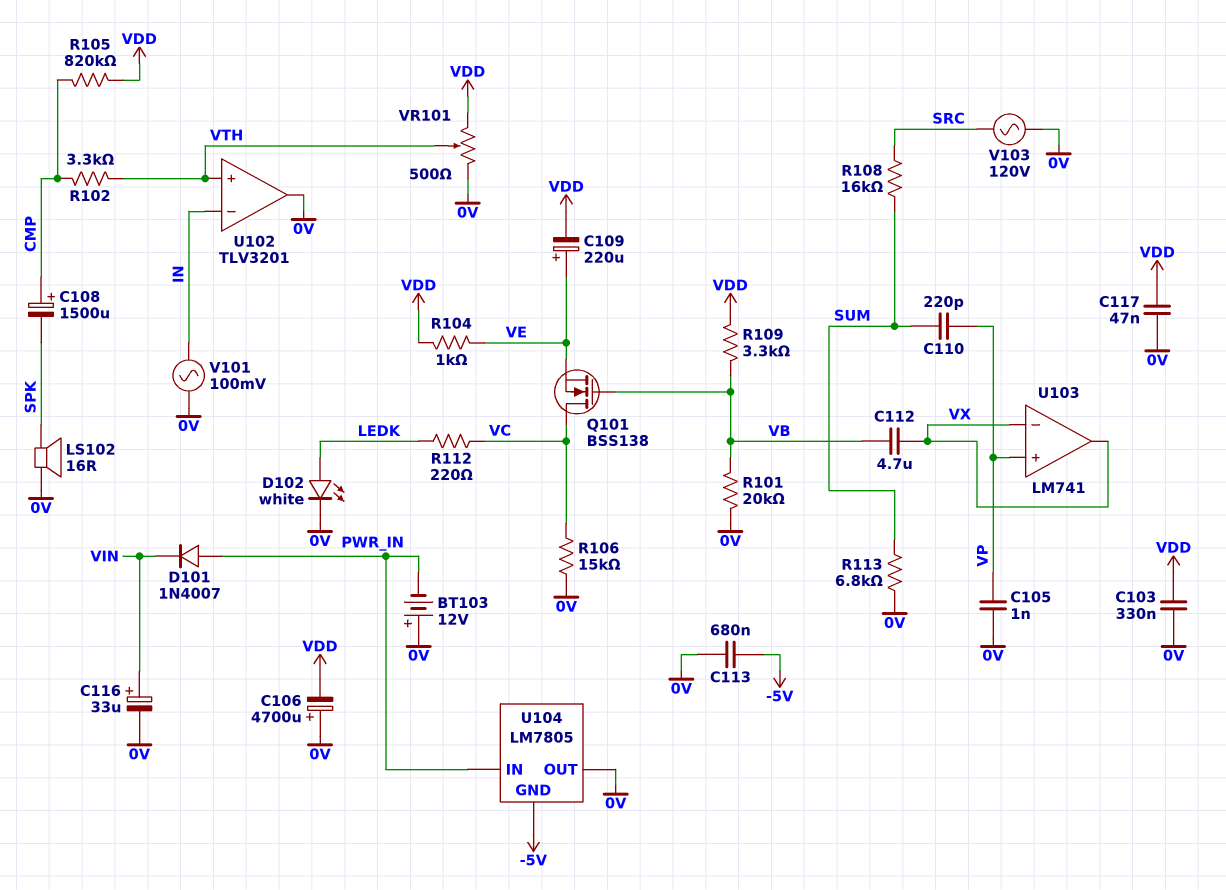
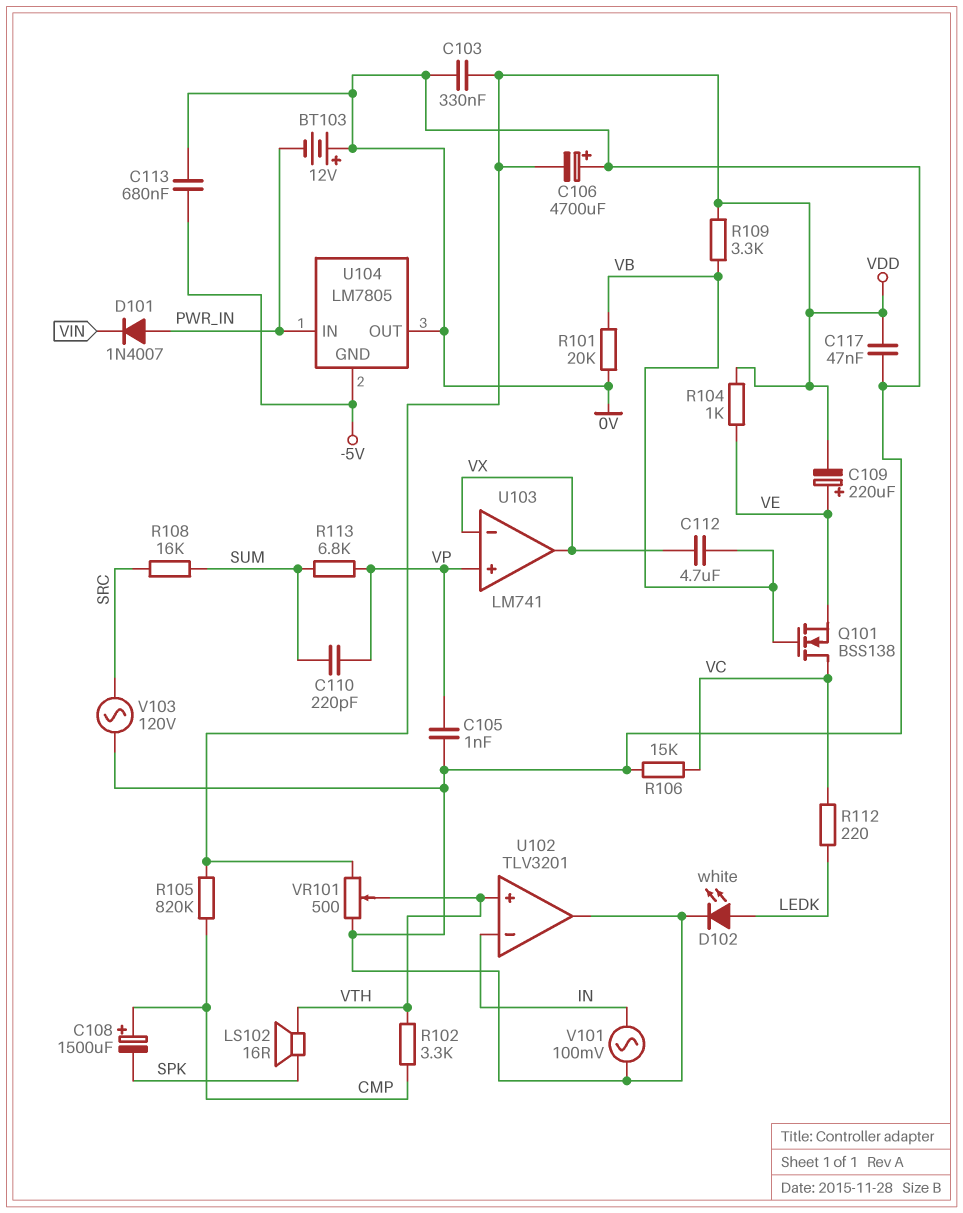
C116: 33uF (plus VIN, minus 0V) -> none
LS102: speaker 16R (0V, SPK) -> speaker 16R (SPK, VTH)
R113: 6.8k (0V, SUM) -> 6.8k (SUM, VP)

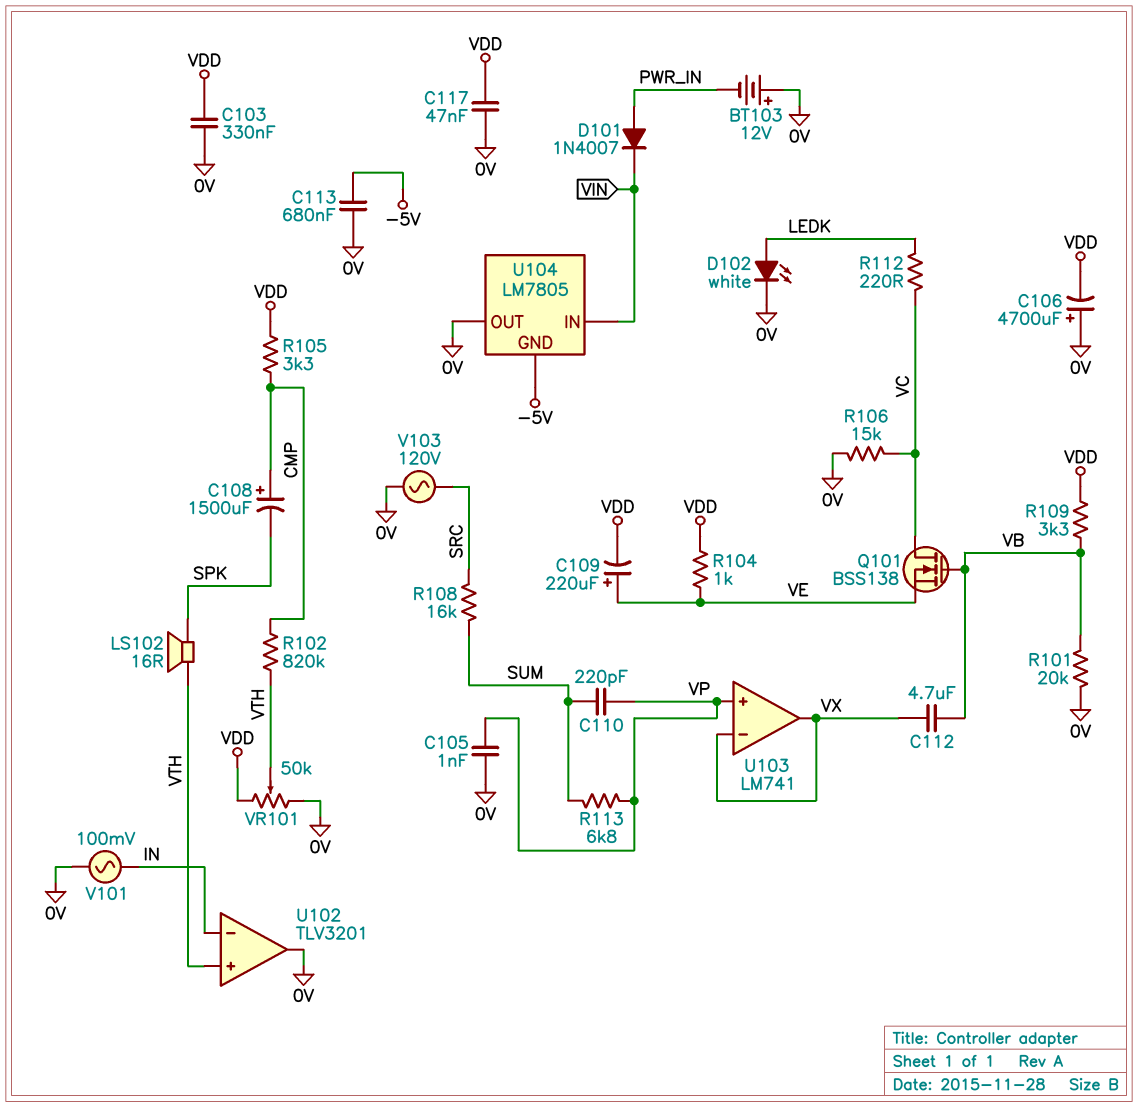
R102: 3.3k (CMP, VTH) -> 820k (CMP, VTH)
R105: 820k (CMP, VDD) -> 3.3k (CMP, VDD)
U104 pin IN: PWR_IN -> VIN
VR101: 500 (0V, VDD, wiper VTH) -> 50k (0V, VDD, wiper VTH)

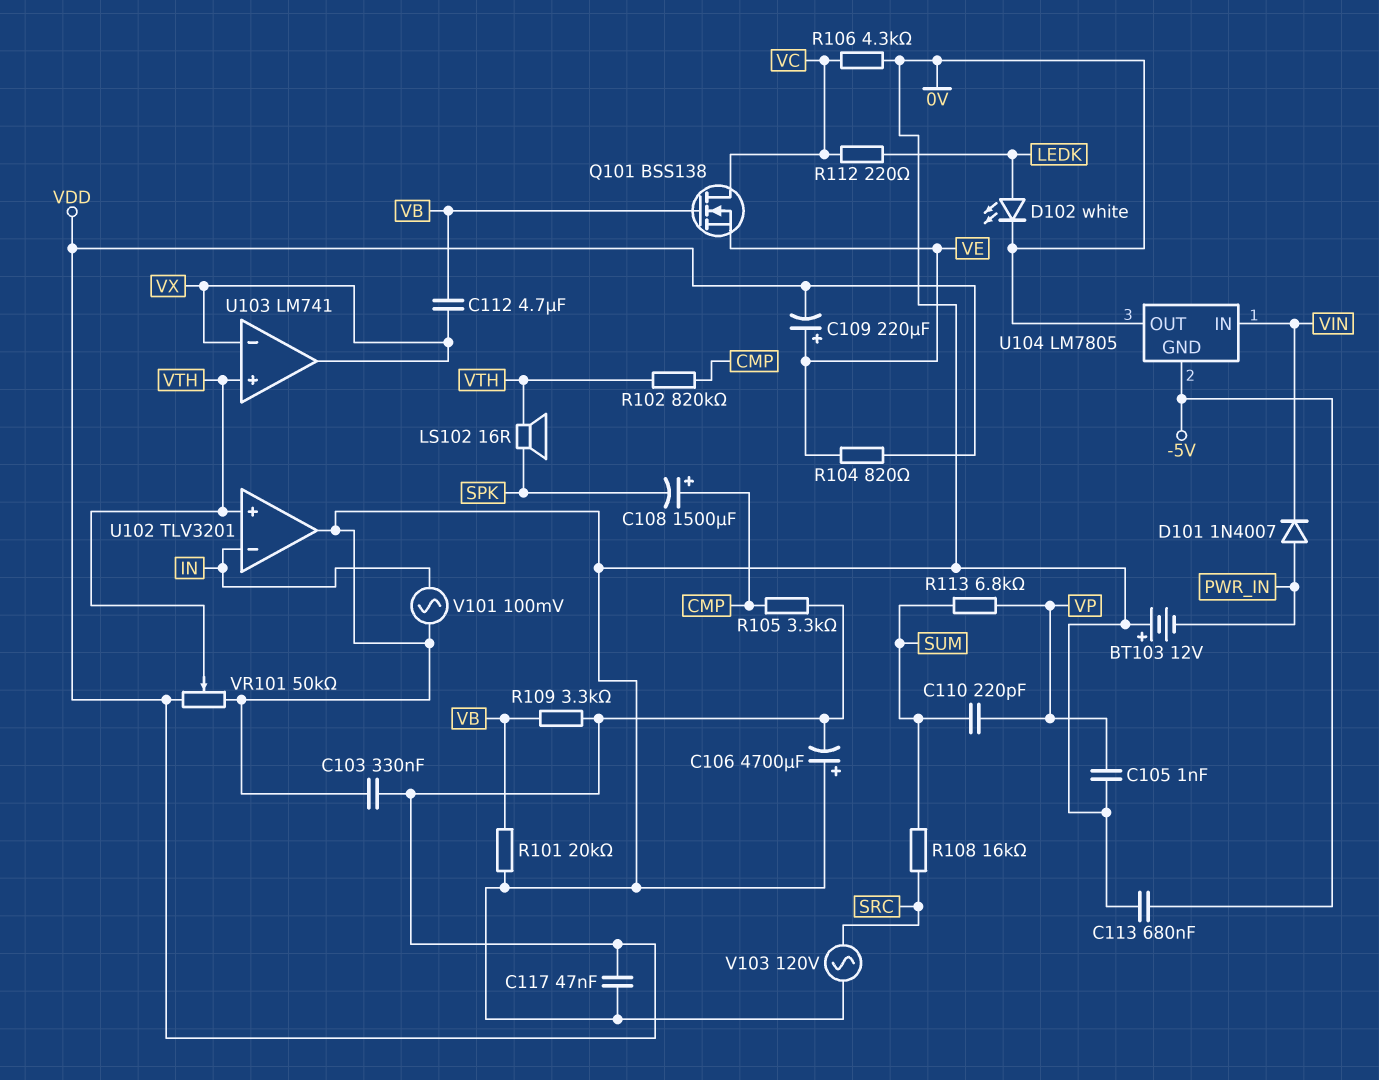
R104: 1k (VDD, VE) -> 820 (VDD, VE)
R106: 15k (0V, VC) -> 4.3k (0V, VC)
U103 pin in+: VP -> VTH

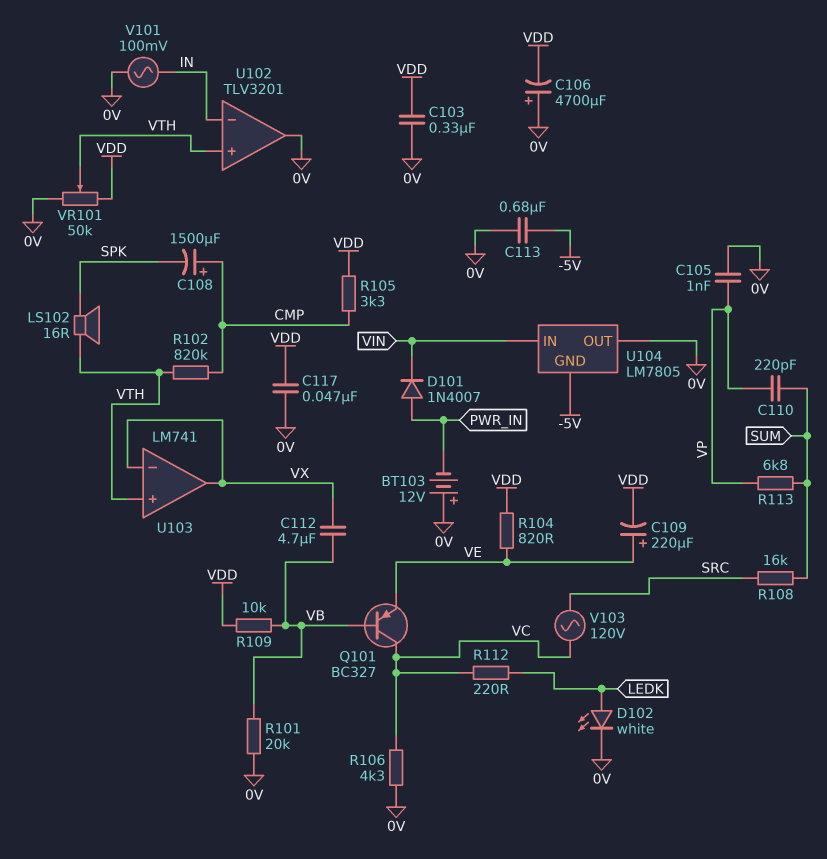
Q101: NMOS BSS138 (G VB, D VC, S VE) -> PNP BC327 (B VB, C VC, E VE)
R109: 3.3k (VB, VDD) -> 10k (VB, VDD)
V103: AC 120V (0V, SRC) -> AC 120V (SRC, VC)

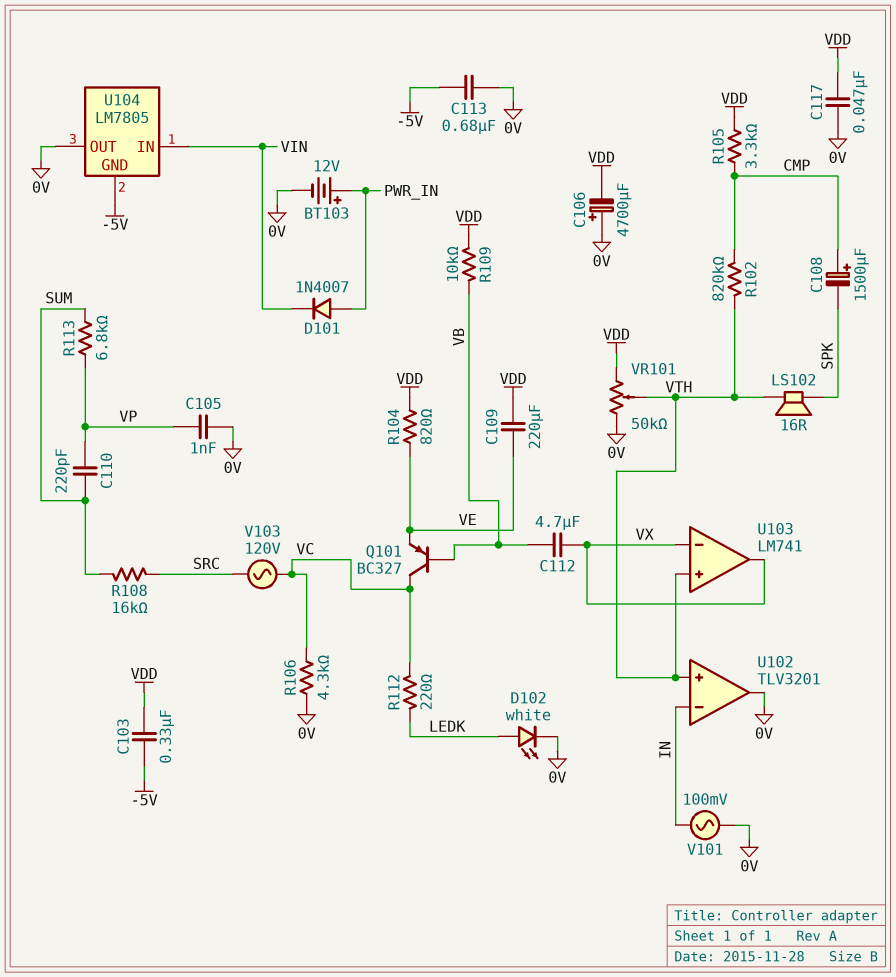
BT103: 12V (plus 0V, minus PWR_IN) -> 12V (plus PWR_IN, minus 0V)
C103: 330nF (0V, VDD) -> 330nF (-5V, VDD)
C109: 220uF (plus VE, minus VDD) -> 220uF (VDD, VE)
R101: 20k (0V, VB) -> none

